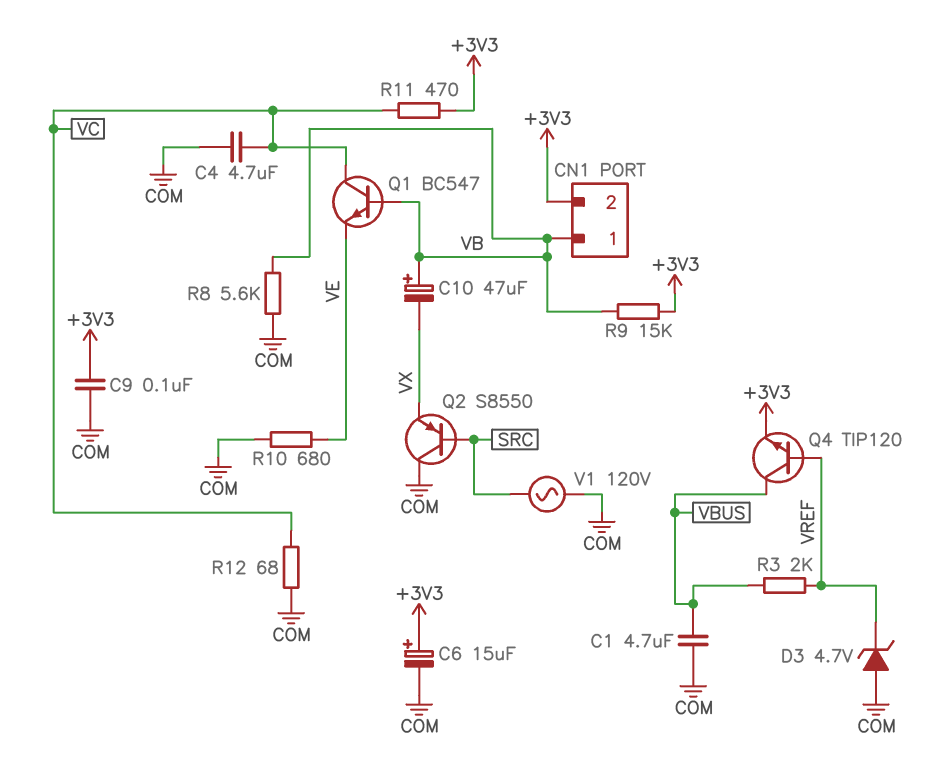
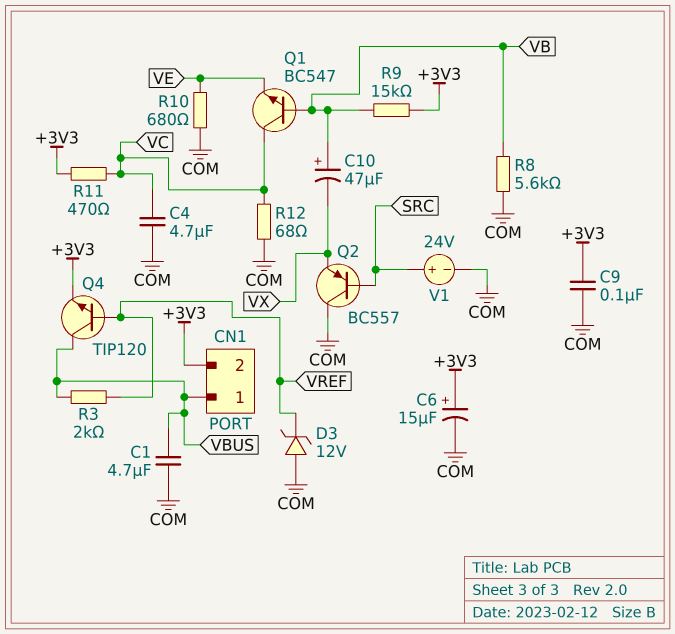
CN1 pin 1: VB -> VBUS
D3: zener 4.7V (A COM, K VREF) -> zener 12V (A COM, K VREF)
Q2: PNP S8550 (B SRC, C COM, E VX) -> PNP BC557 (B SRC, C COM, E VX)
V1: AC 120V (COM, SRC) -> 24V (plus SRC, minus COM)

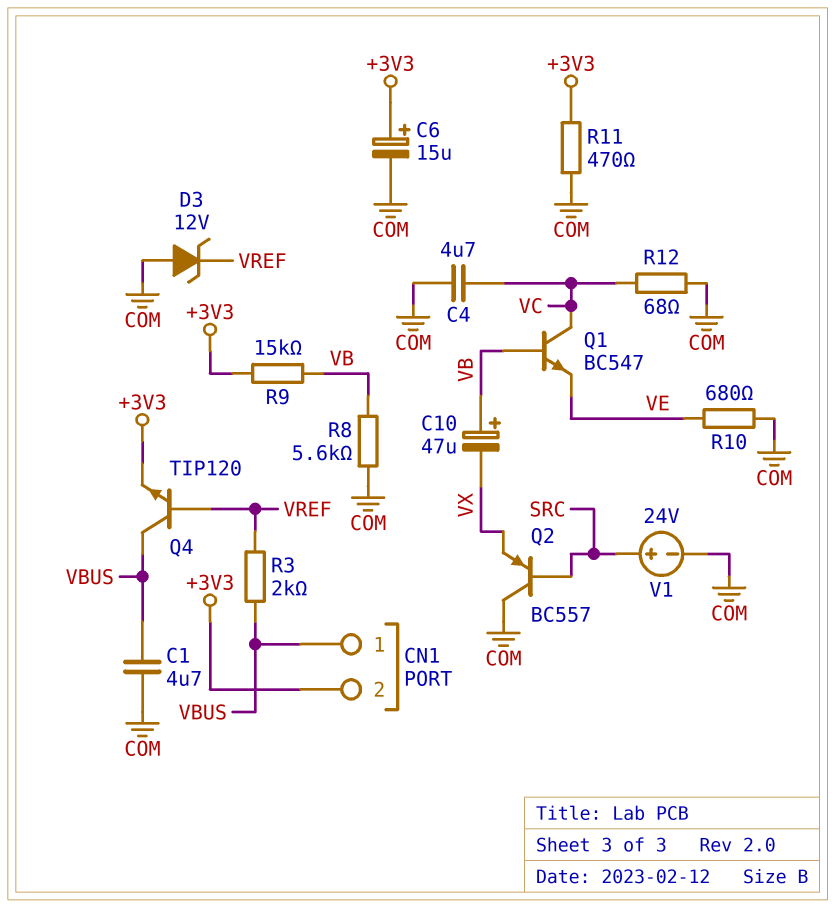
C9: 100nF (+3V3, COM) -> none
R11: 470 (+3V3, VC) -> 470 (+3V3, COM)

